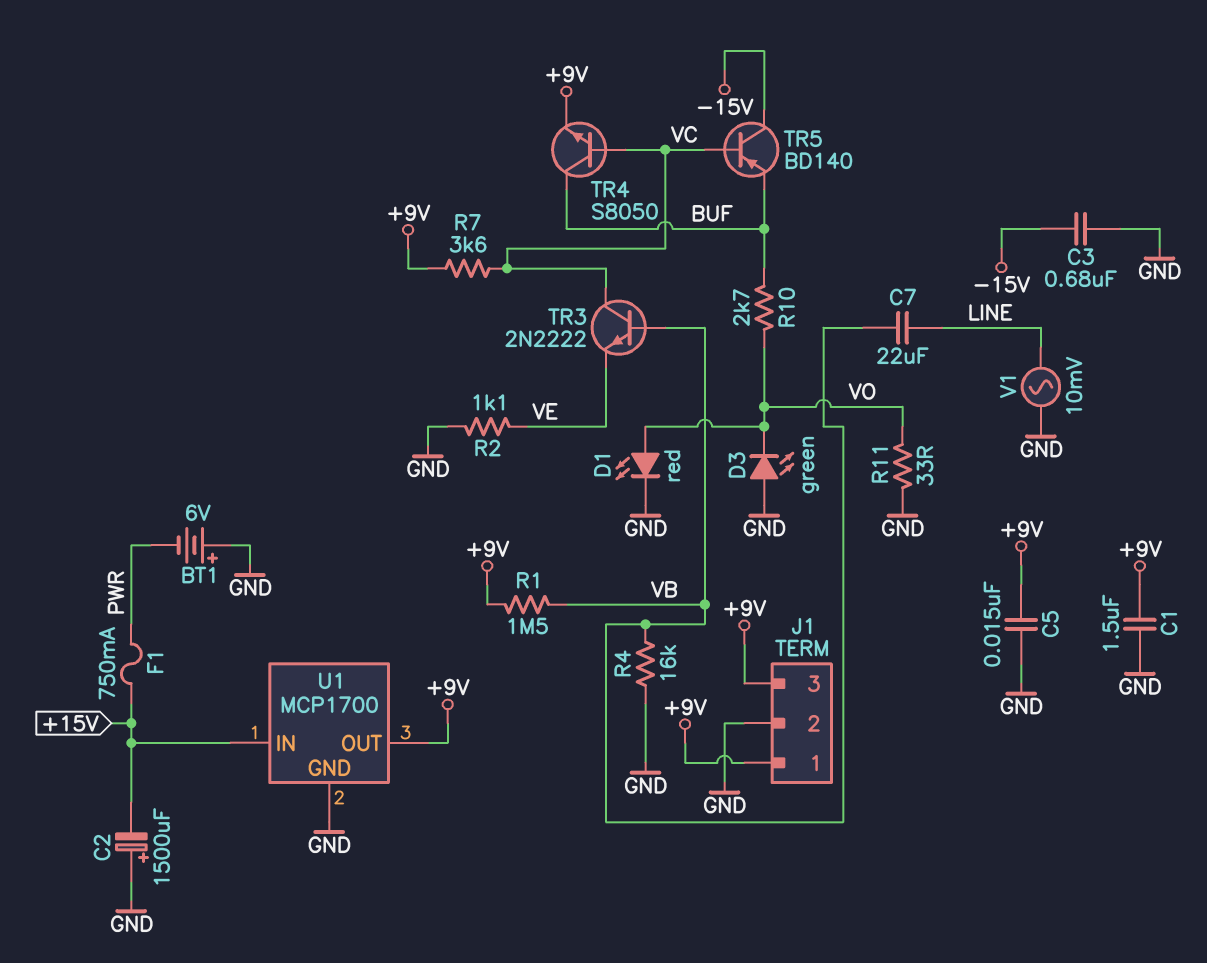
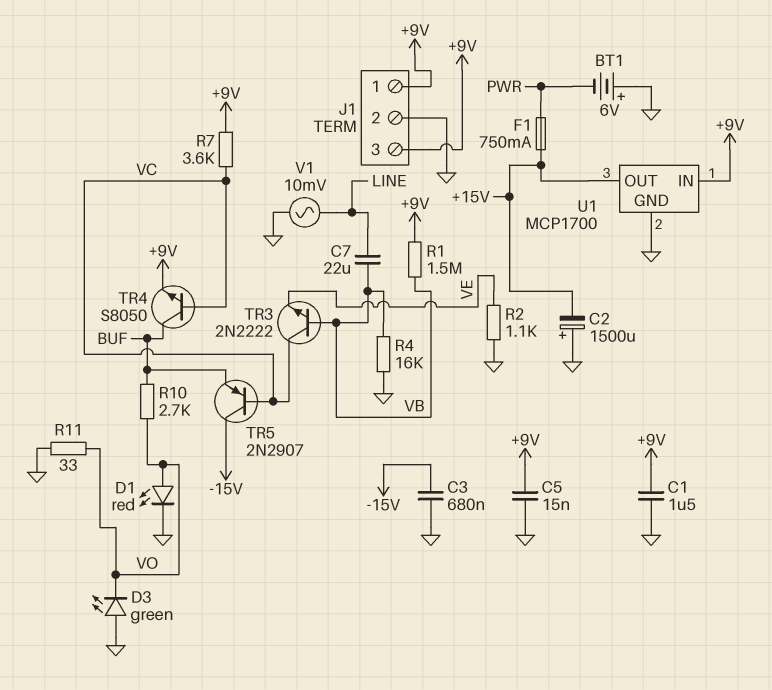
TR5: PNP BD140 (B VC, C -15V, E BUF) -> PNP 2N2907 (B VC, C -15V, E BUF)
U1 pin IN: +15V -> +9V
U1 pin OUT: +9V -> +15V

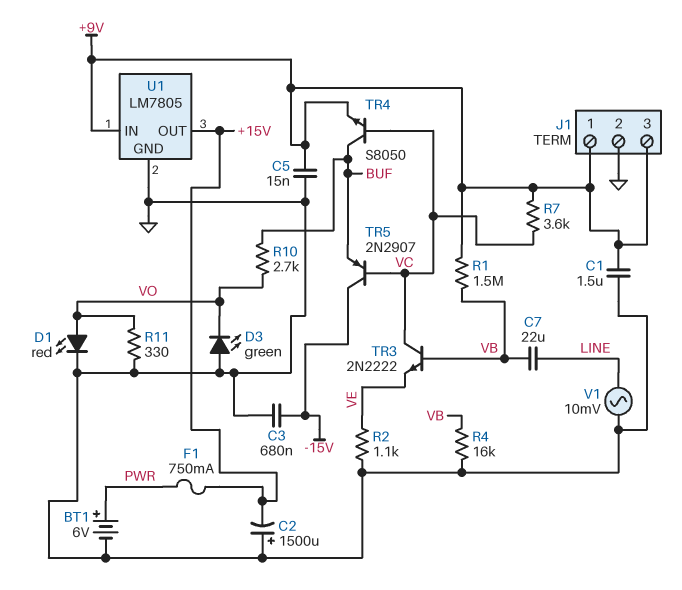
BT1: 6V (plus GND, minus PWR) -> 6V (plus PWR, minus GND)
R11: 33 (GND, VO) -> 330 (GND, VO)
U1: MCP1700 -> LM7805

